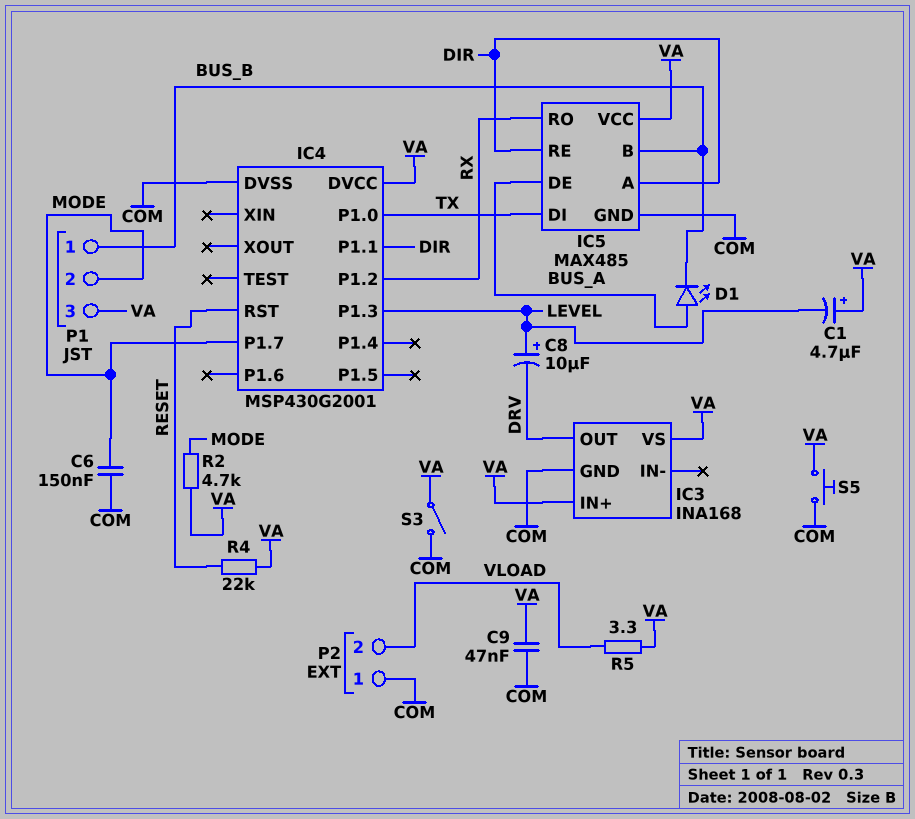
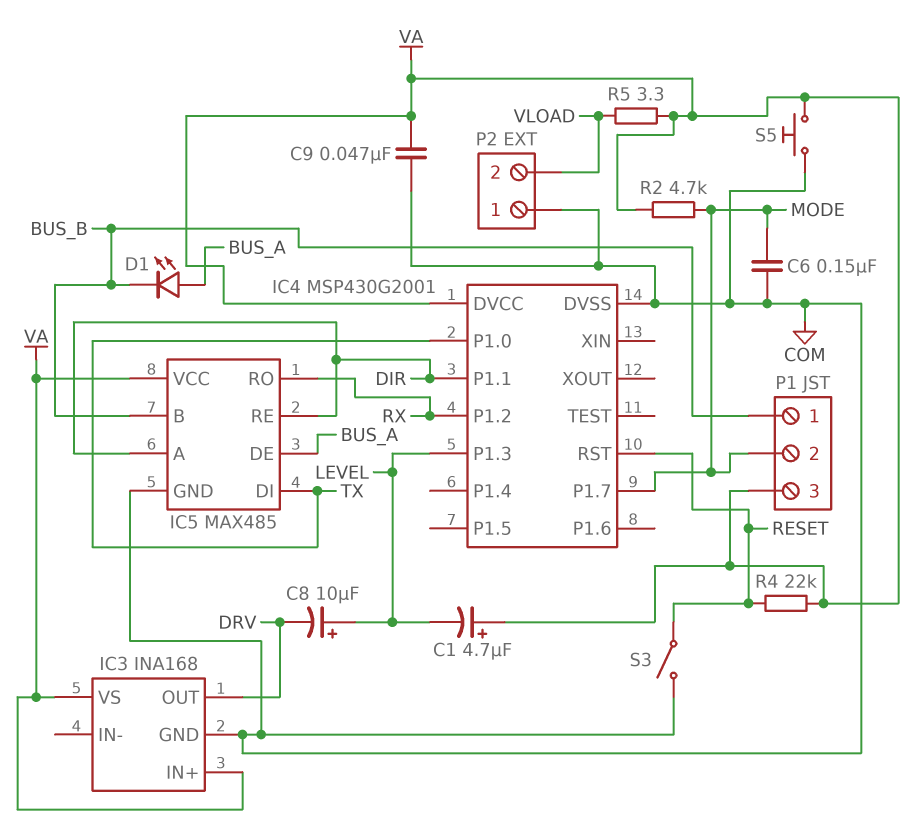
S3: switch (COM, VA) -> switch (COM, RESET)

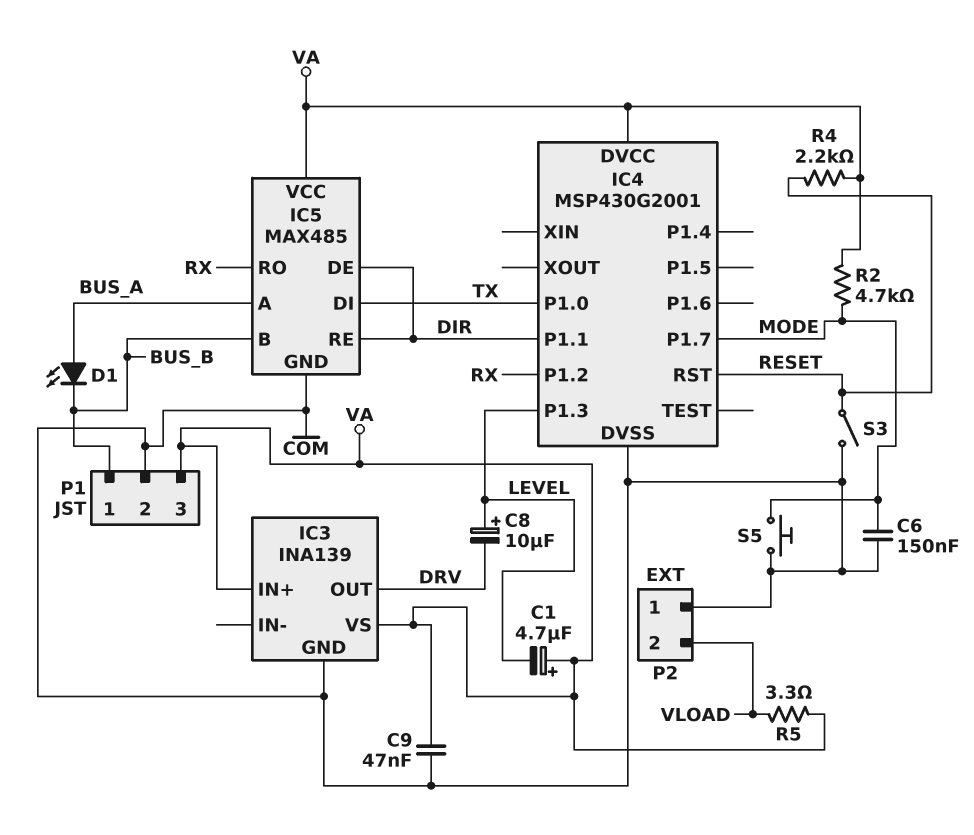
IC3: INA168 -> INA139
IC5 pin A: DIR -> BUS_A
IC5 pin DE: BUS_A -> DIR
P1 pin 2: MODE -> COM
R4: 22k (RESET, VA) -> 2.2k (RESET, VA)
S5: button (COM, VA) -> button (COM, MODE)

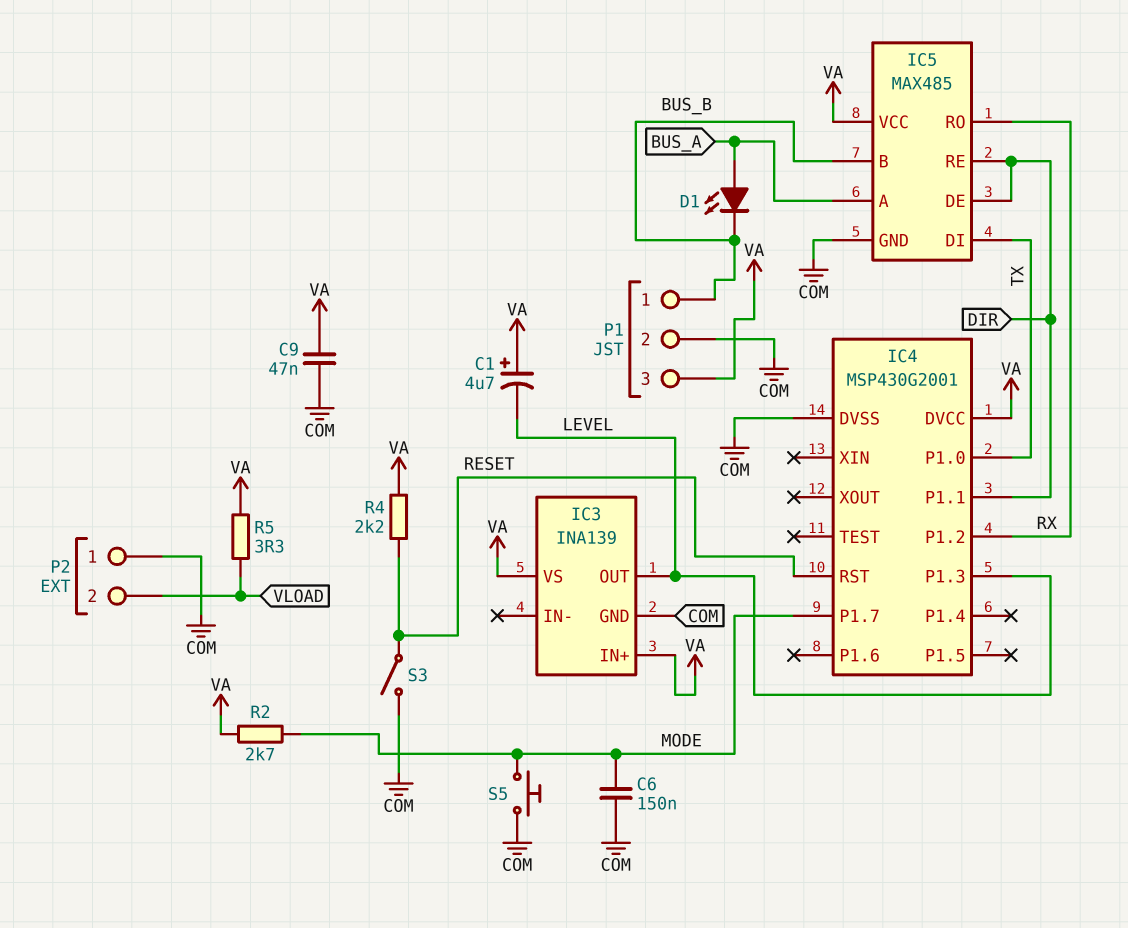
C8: 10uF (plus LEVEL, minus DRV) -> none
IC3 pin OUT: DRV -> LEVEL
R2: 4.7k (MODE, VA) -> 2.7k (MODE, VA)

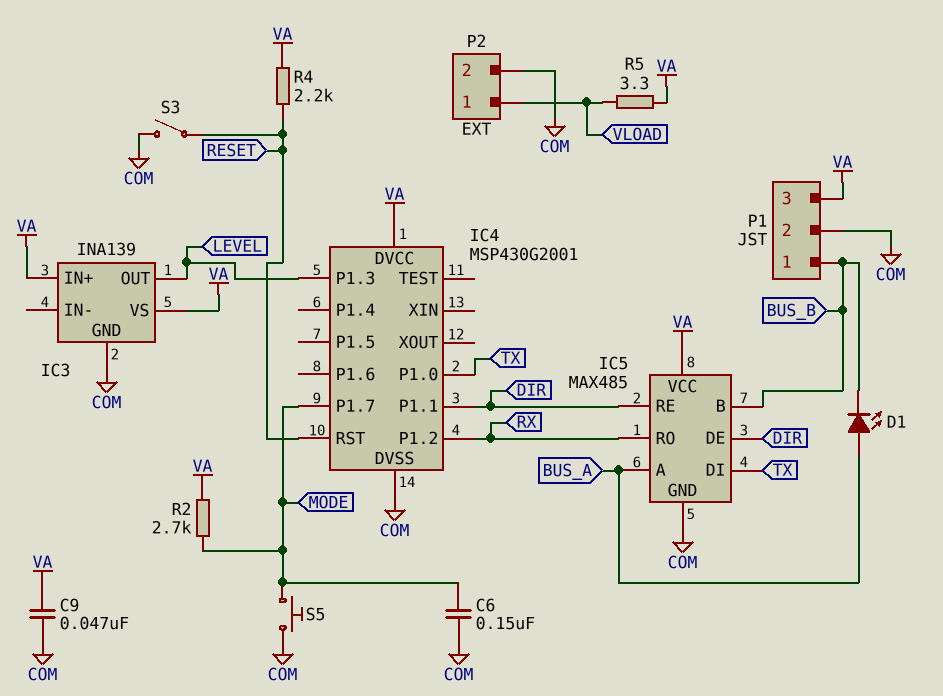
C1: 4.7uF (plus VA, minus LEVEL) -> none
P2 pin 1: COM -> VLOAD
P2 pin 2: VLOAD -> COM

